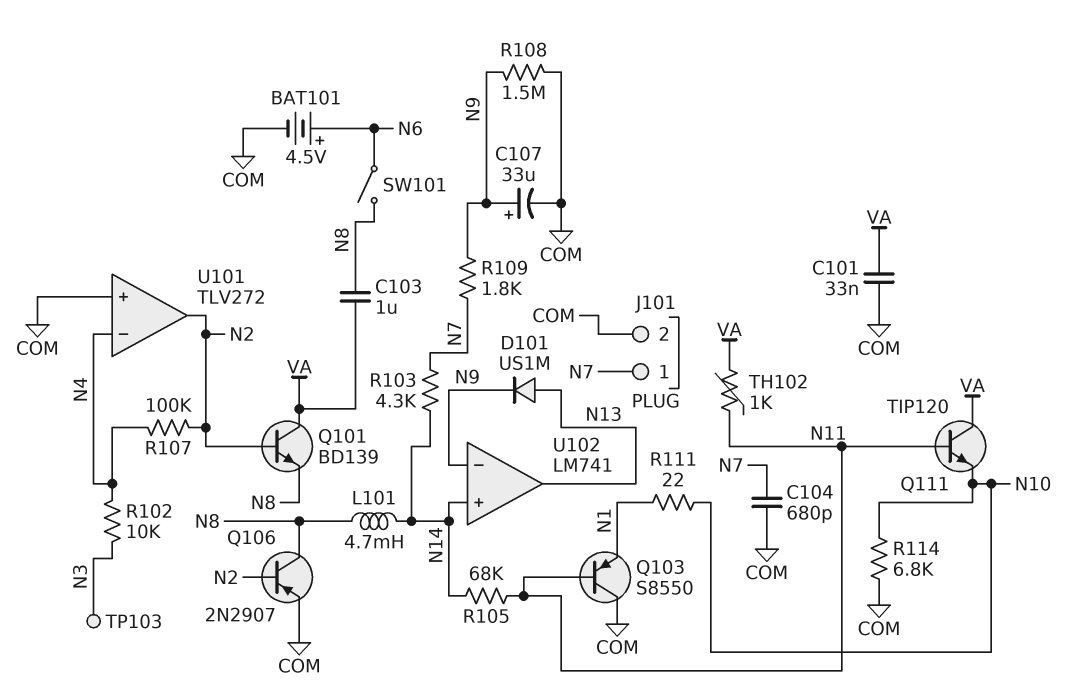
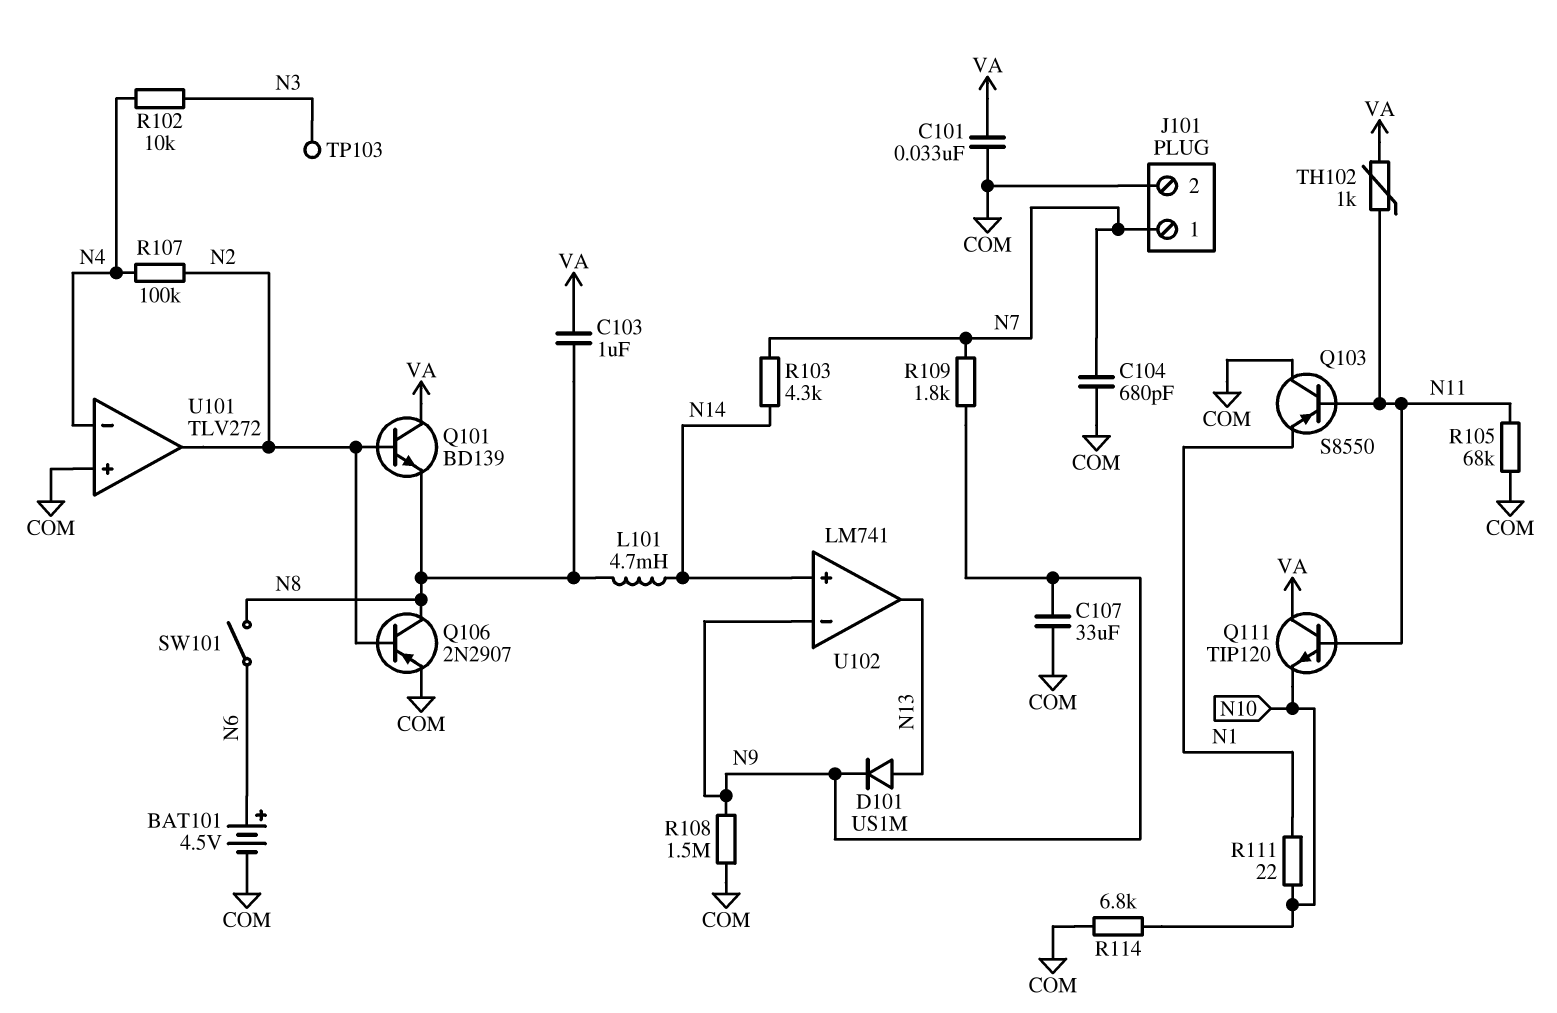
C107: 33uF (plus N9, minus COM) -> 33uF (COM, N9)
R105: 68k (N11, N14) -> 68k (COM, N11)

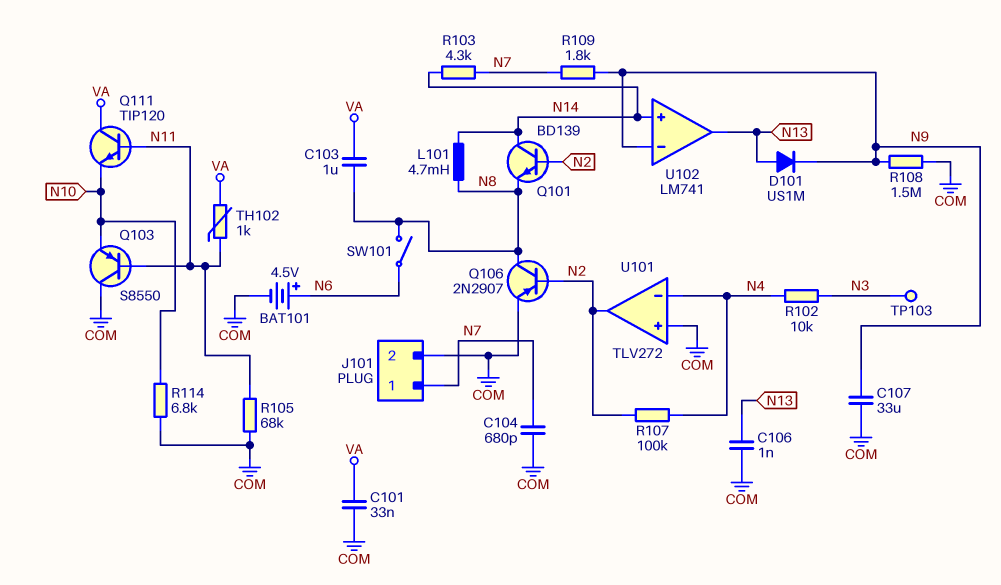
C106: none -> 1nF (COM, N13)
Q101: NPN BD139 (B N2, C VA, E N8) -> NPN BD139 (B N2, C N14, E N8)
Q103: PNP S8550 (B N11, C COM, E N1) -> PNP S8550 (B N11, C COM, E N10)
R111: 22 (N1, N10) -> none

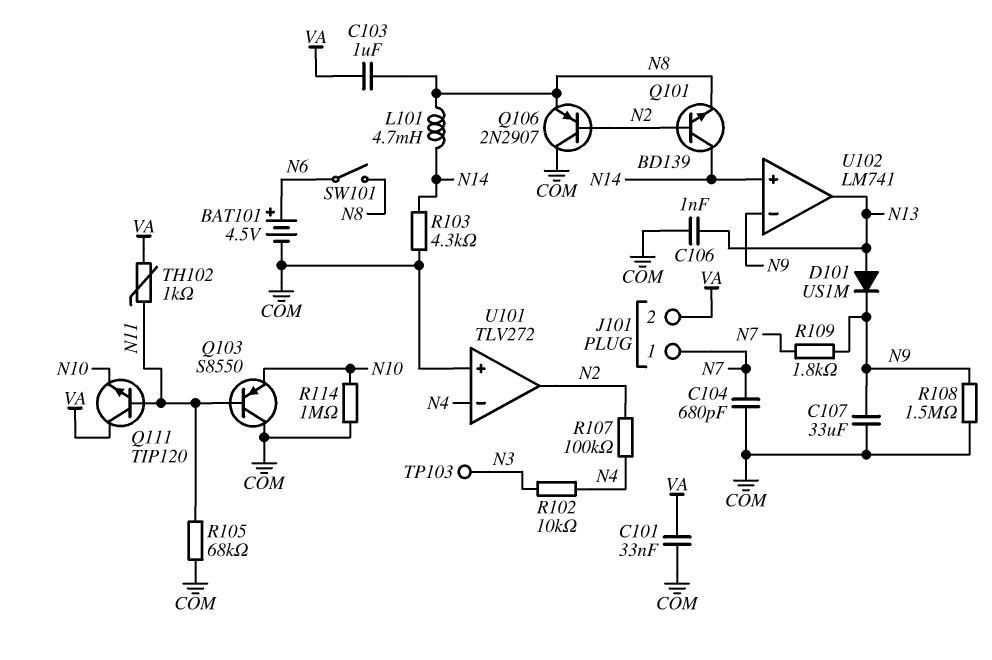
J101 pin 2: COM -> VA
Q106: PNP 2N2907 (B N2, C N8, E COM) -> PNP 2N2907 (B N2, C COM, E N8)
R103: 4.3k (N7, N14) -> 4.3k (COM, N14)
R114: 6.8k (COM, N10) -> 1M (COM, N10)

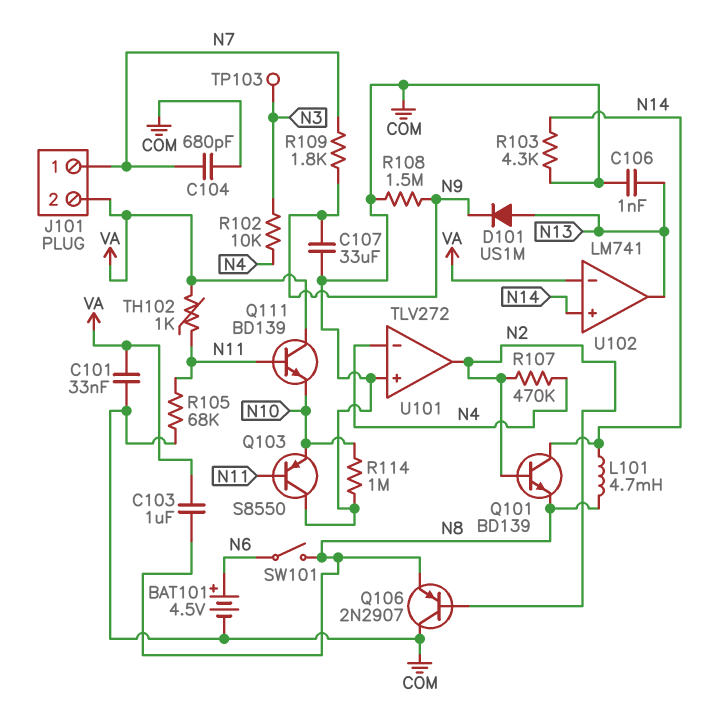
Q111: NPN TIP120 (B N11, C VA, E N10) -> NPN BD139 (B N11, C VA, E N10)
R107: 100k (N2, N4) -> 470k (N2, N4)
U102 pin in-: N9 -> VA

